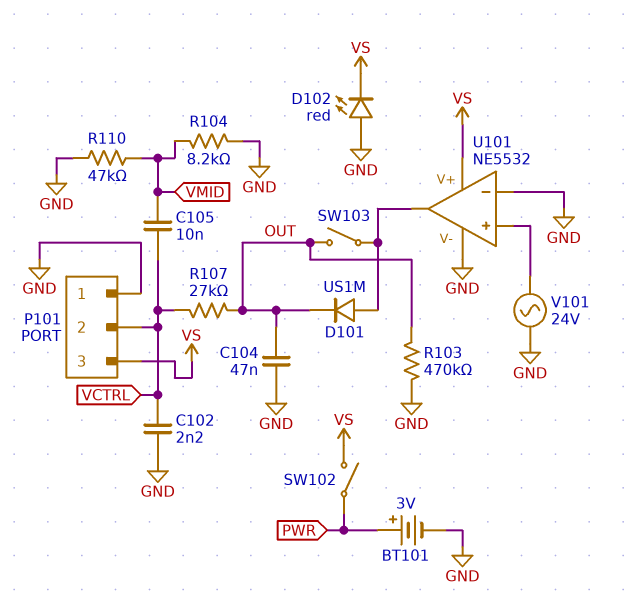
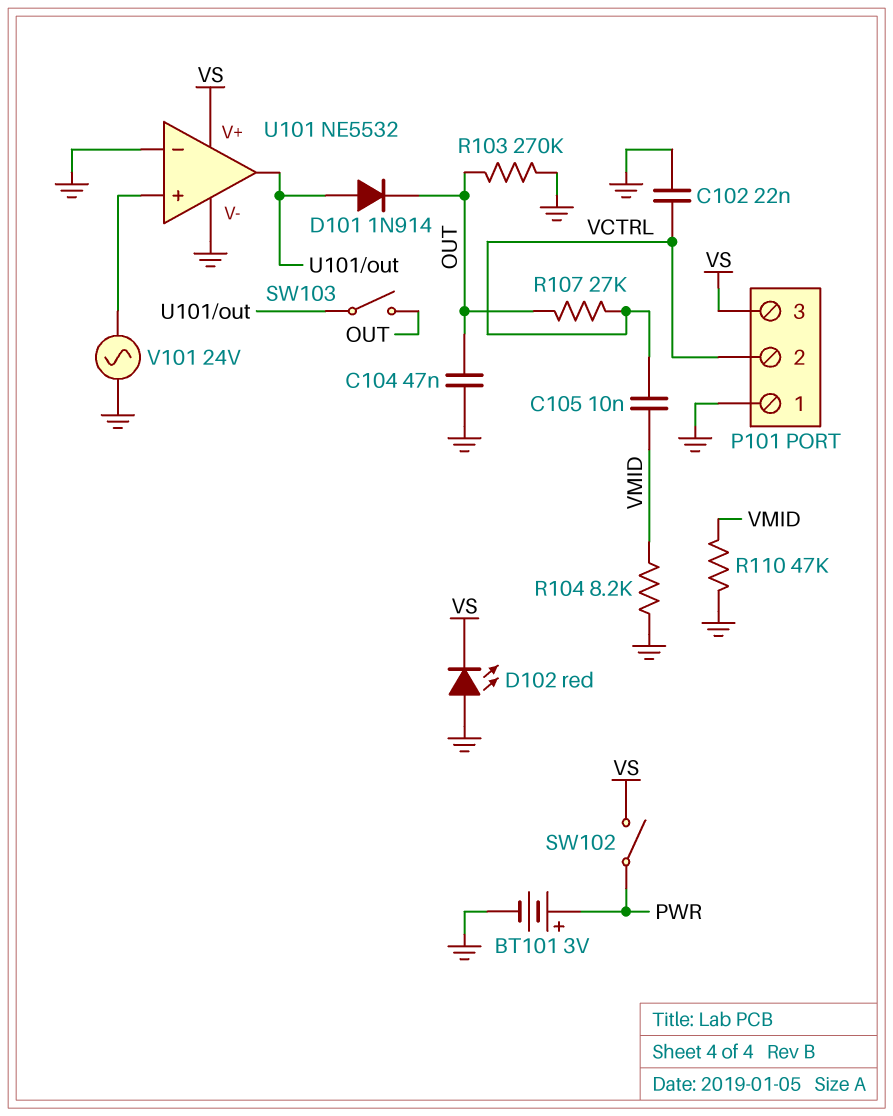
C102: 2.2nF (GND, VCTRL) -> 22nF (GND, VCTRL)
D101: diode US1M (A U101/out, K OUT) -> diode 1N914 (A U101/out, K OUT)
R103: 470k (GND, OUT) -> 270k (GND, OUT)

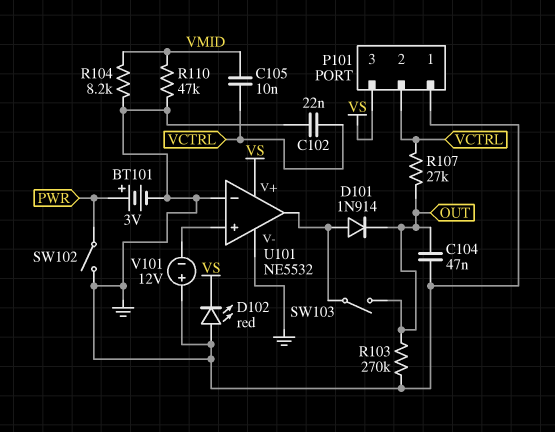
SW102: switch (PWR, VS) -> switch (GND, PWR)
V101: AC 24V (GND, U101/in+) -> 12V (plus GND, minus U101/in+)

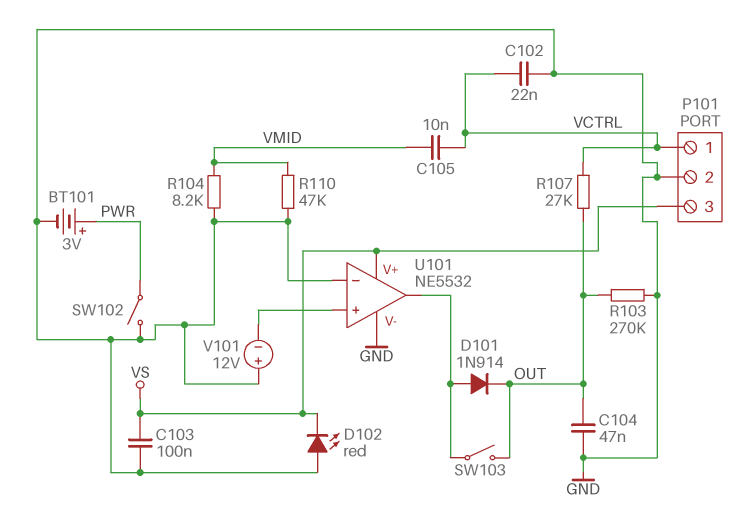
C103: none -> 100nF (GND, VS)
P101 pin 1: GND -> VCTRL
P101 pin 2: VCTRL -> GND

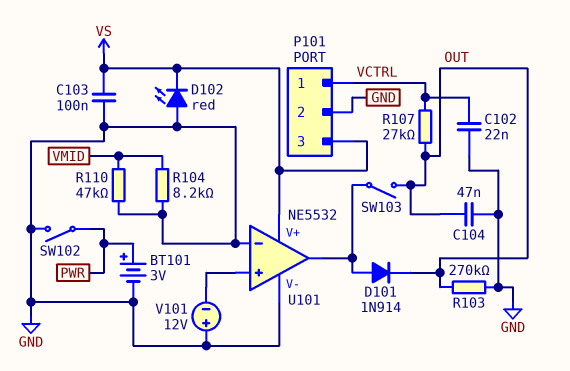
C105: 10nF (VCTRL, VMID) -> none

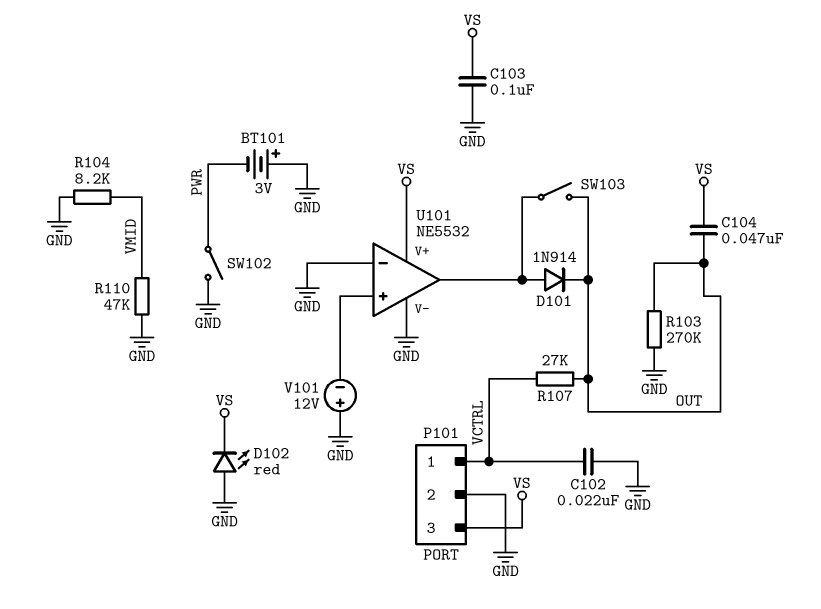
BT101: 3V (plus PWR, minus GND) -> 3V (plus GND, minus PWR)
C104: 47nF (GND, OUT) -> 47nF (OUT, VS)

